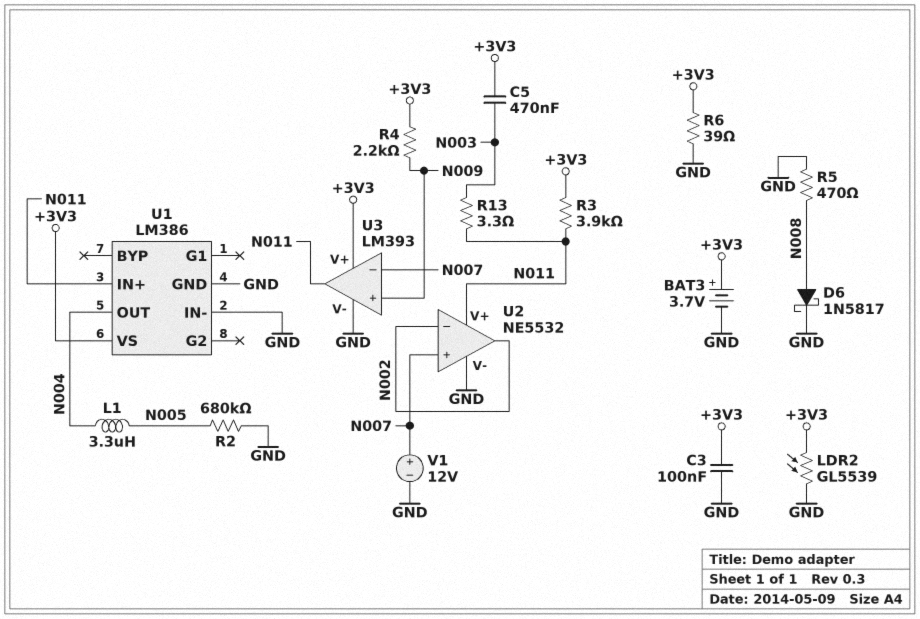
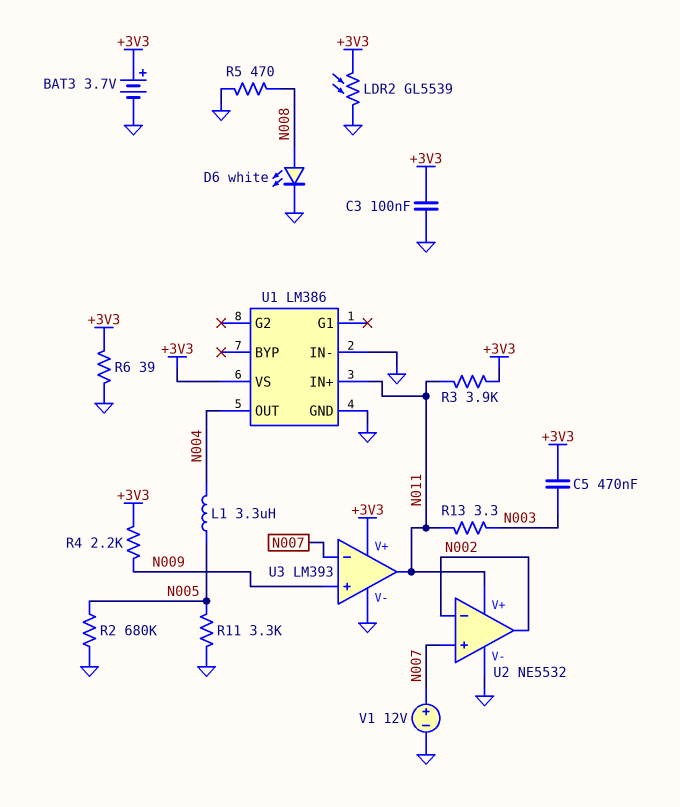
D6: schottky 1N5817 (A N008, K GND) -> LED white (A N008, K GND)
R11: none -> 3.3k (GND, N005)

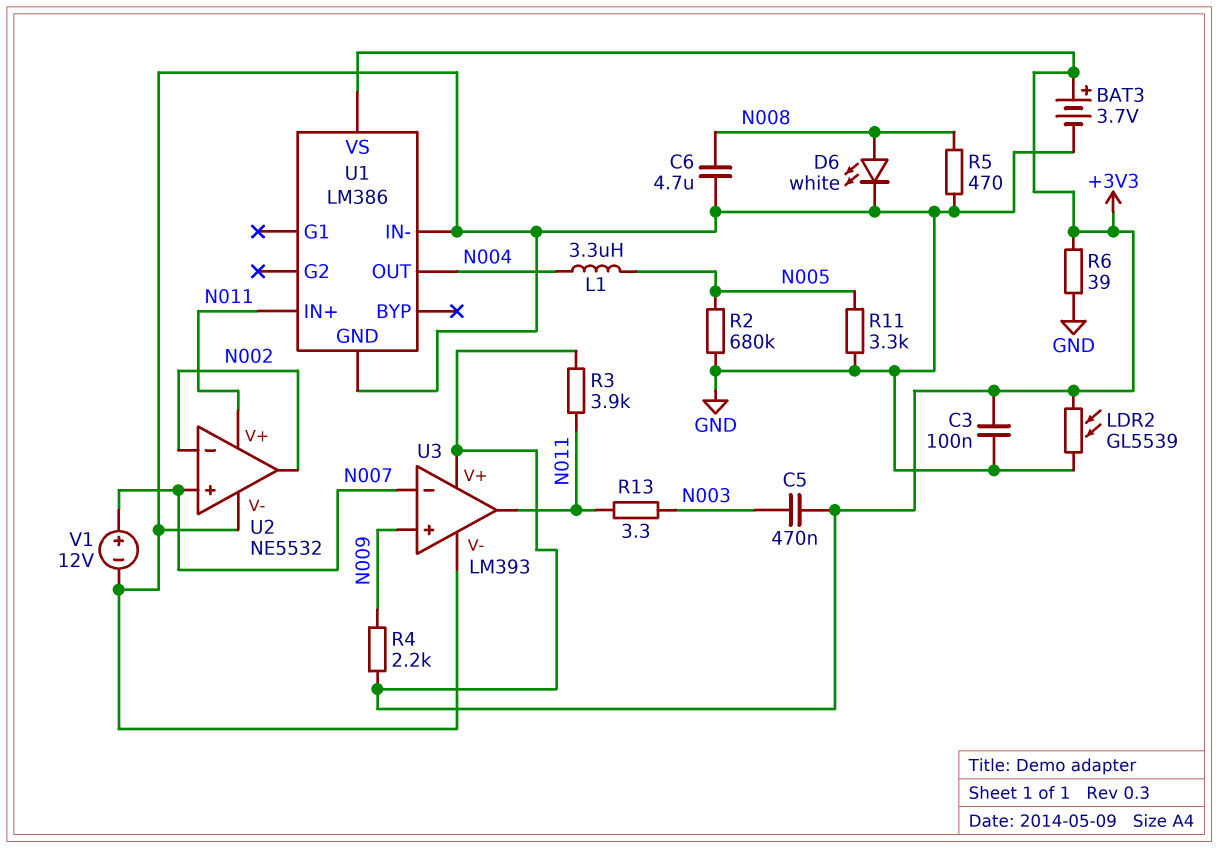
C6: none -> 4.7uF (GND, N008)

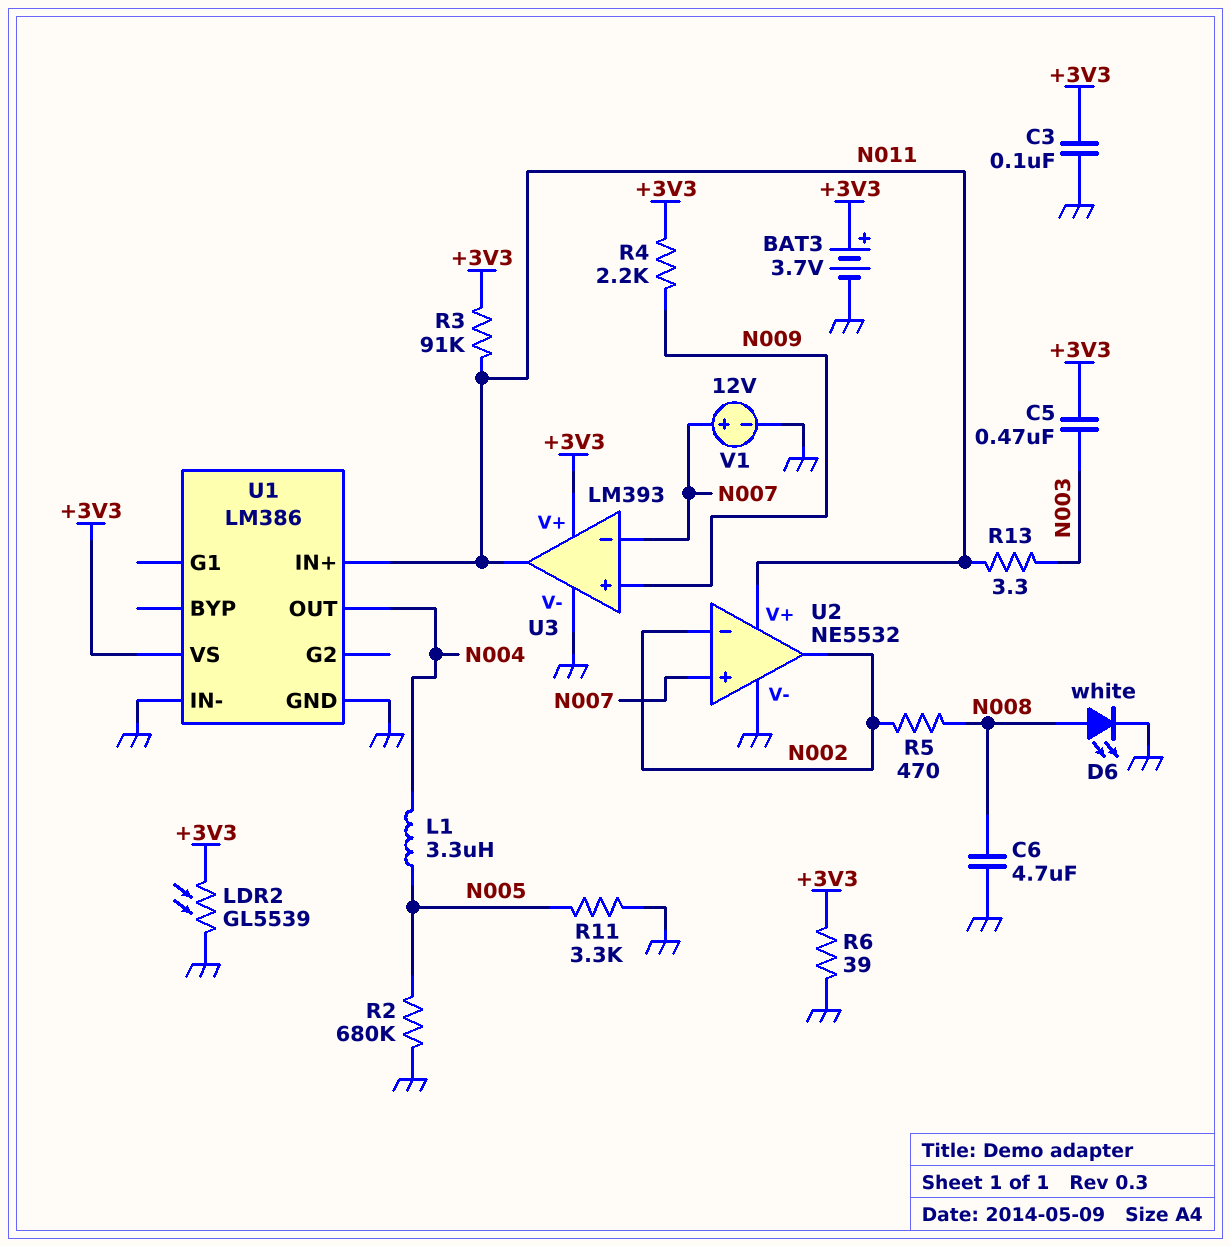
R3: 3.9k (+3V3, N011) -> 91k (+3V3, N011)
R5: 470 (GND, N008) -> 470 (N002, N008)

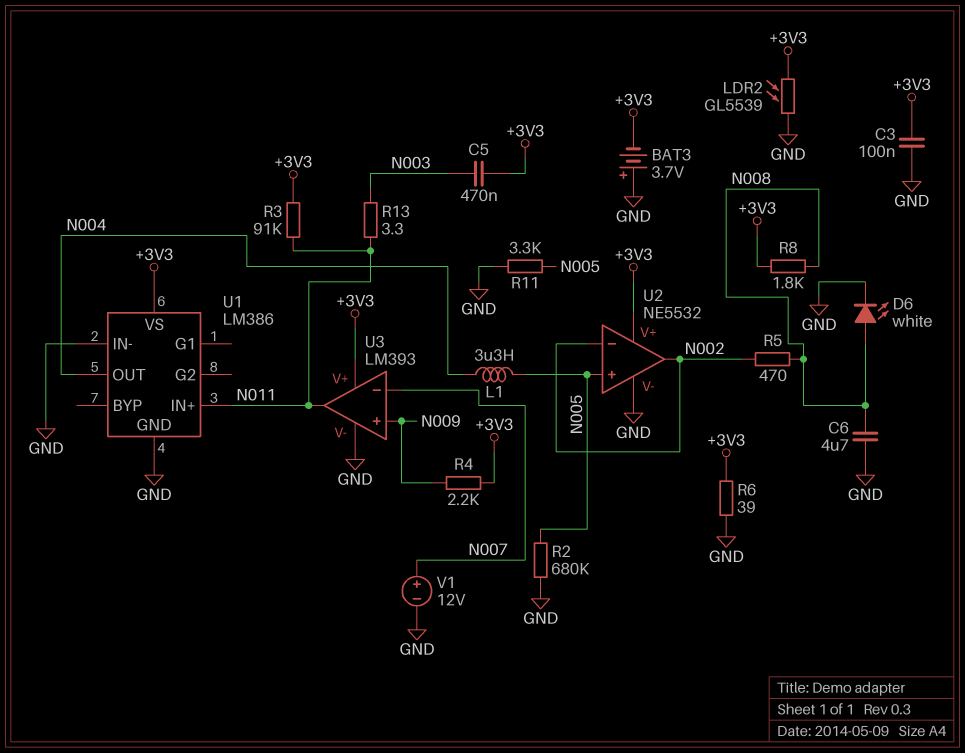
BAT3: 3.7V (plus +3V3, minus GND) -> 3.7V (plus GND, minus +3V3)
R8: none -> 1.8k (+3V3, N008)
U2 pin V+: N011 -> +3V3
U2 pin in+: N007 -> N005

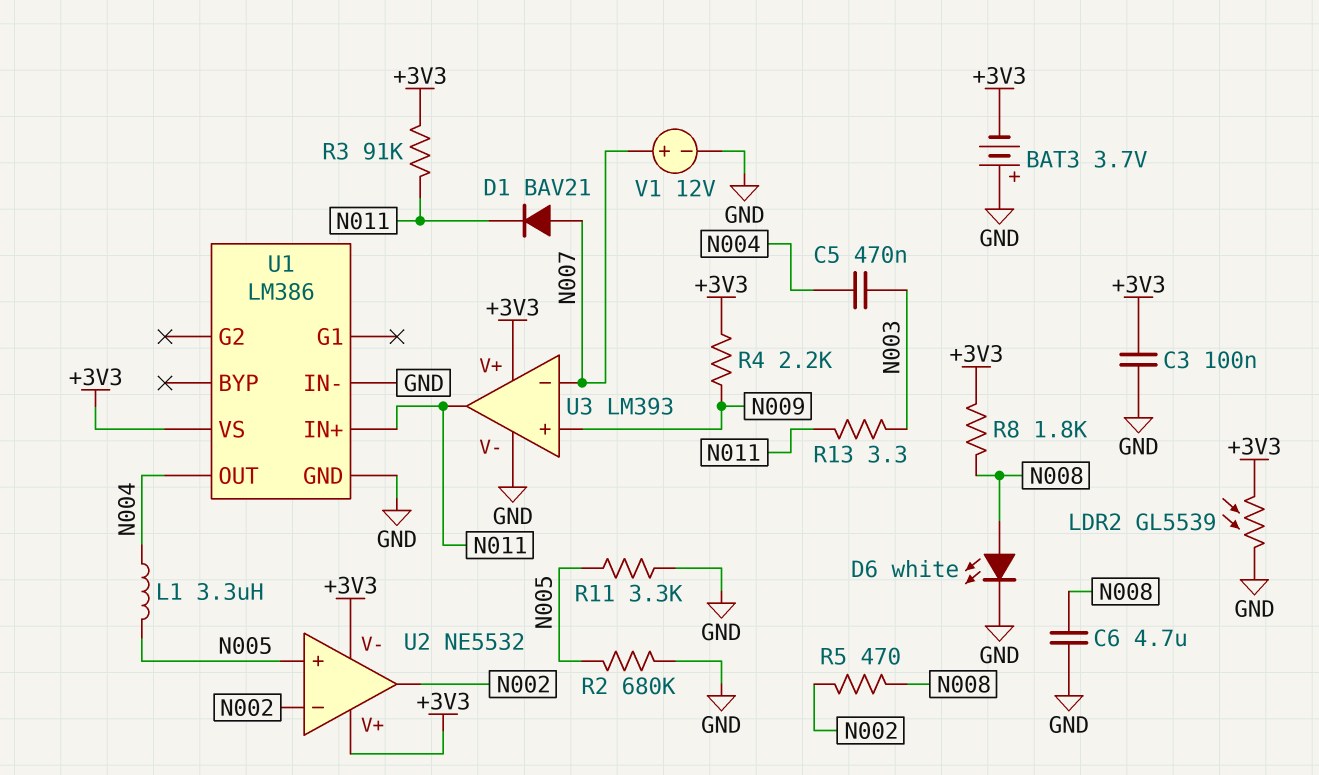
C5: 470nF (+3V3, N003) -> 470nF (N003, N004)
D1: none -> diode BAV21 (A N007, K N011)
R6: 39 (+3V3, GND) -> none
U2 pin V-: GND -> +3V3

